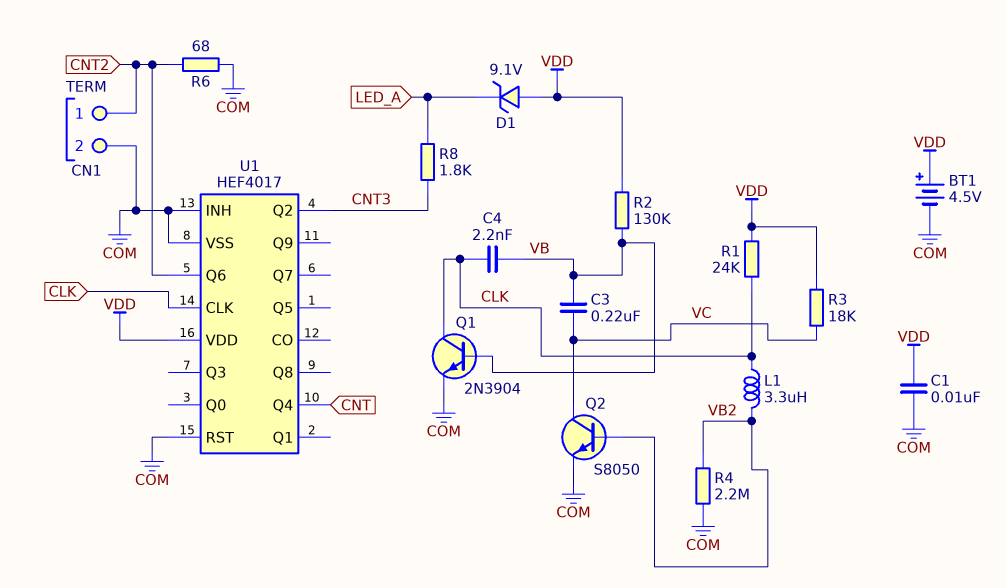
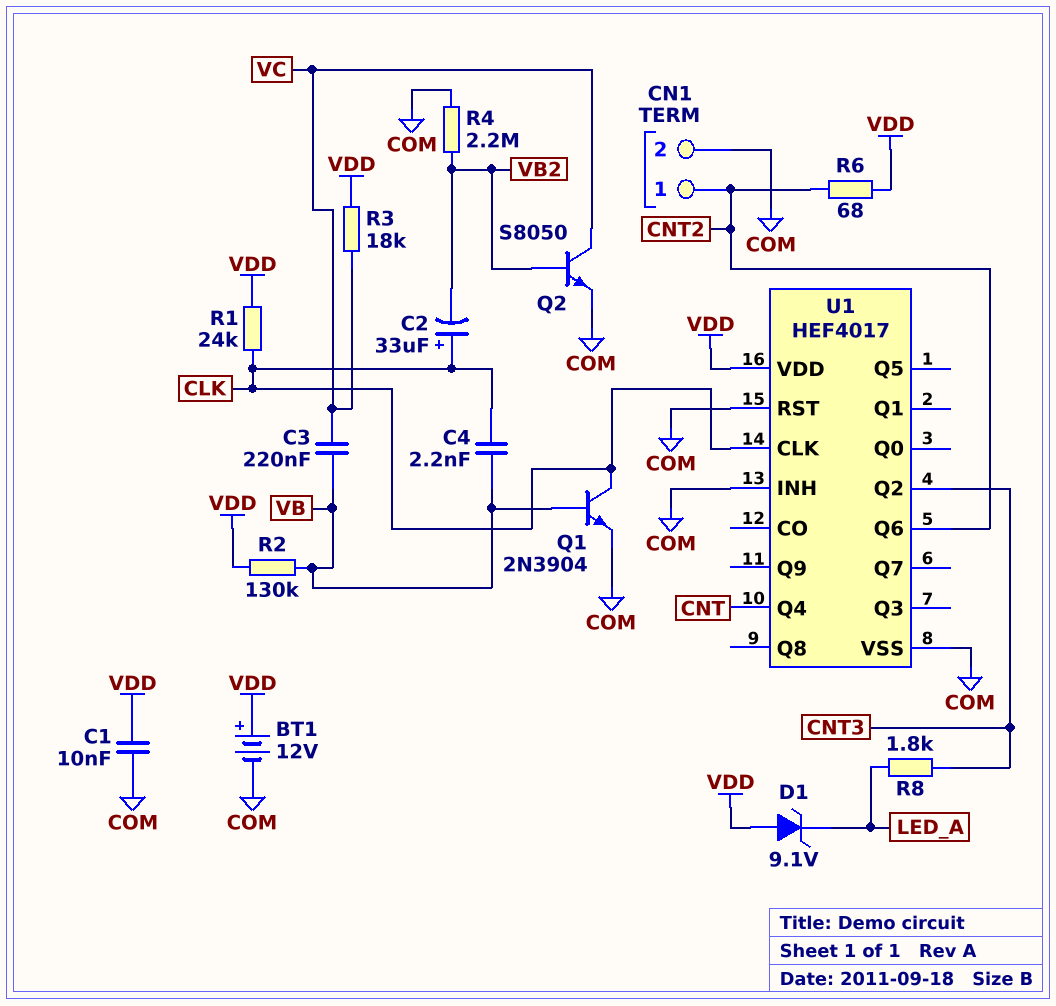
BT1: 4.5V (plus VDD, minus COM) -> 12V (plus VDD, minus COM)
C2: none -> 33uF (plus CLK, minus VB2)
L1: 3.3uH (CLK, VB2) -> none
R6: 68 (CNT2, COM) -> 68 (CNT2, VDD)

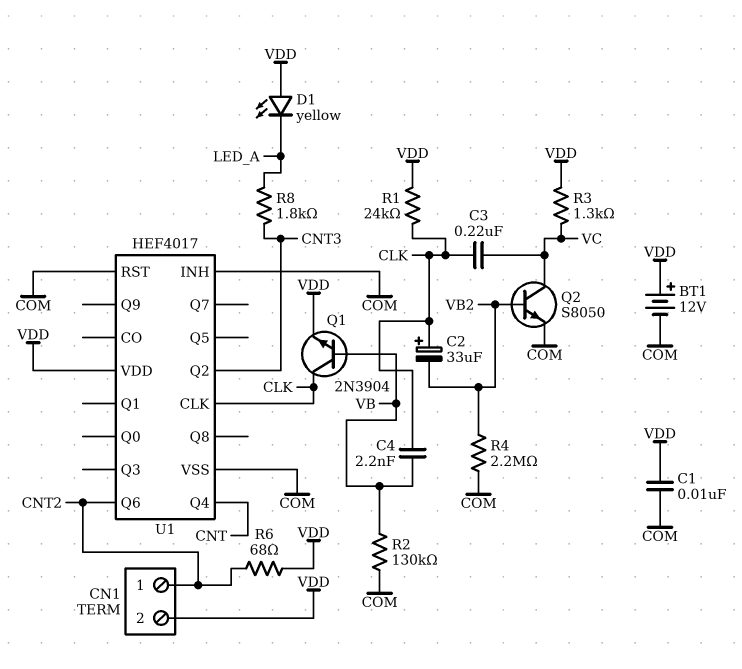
C3: 220nF (VB, VC) -> 220nF (CLK, VC)
CN1 pin 2: COM -> VDD
D1: zener 9.1V (A VDD, K LED_A) -> LED yellow (A VDD, K LED_A)
Q1: NPN 2N3904 (B VB, C CLK, E COM) -> NPN 2N3904 (B VB, C CLK, E VDD)
R2: 130k (VB, VDD) -> 130k (COM, VB)
R3: 18k (VC, VDD) -> 1.3k (VC, VDD)

